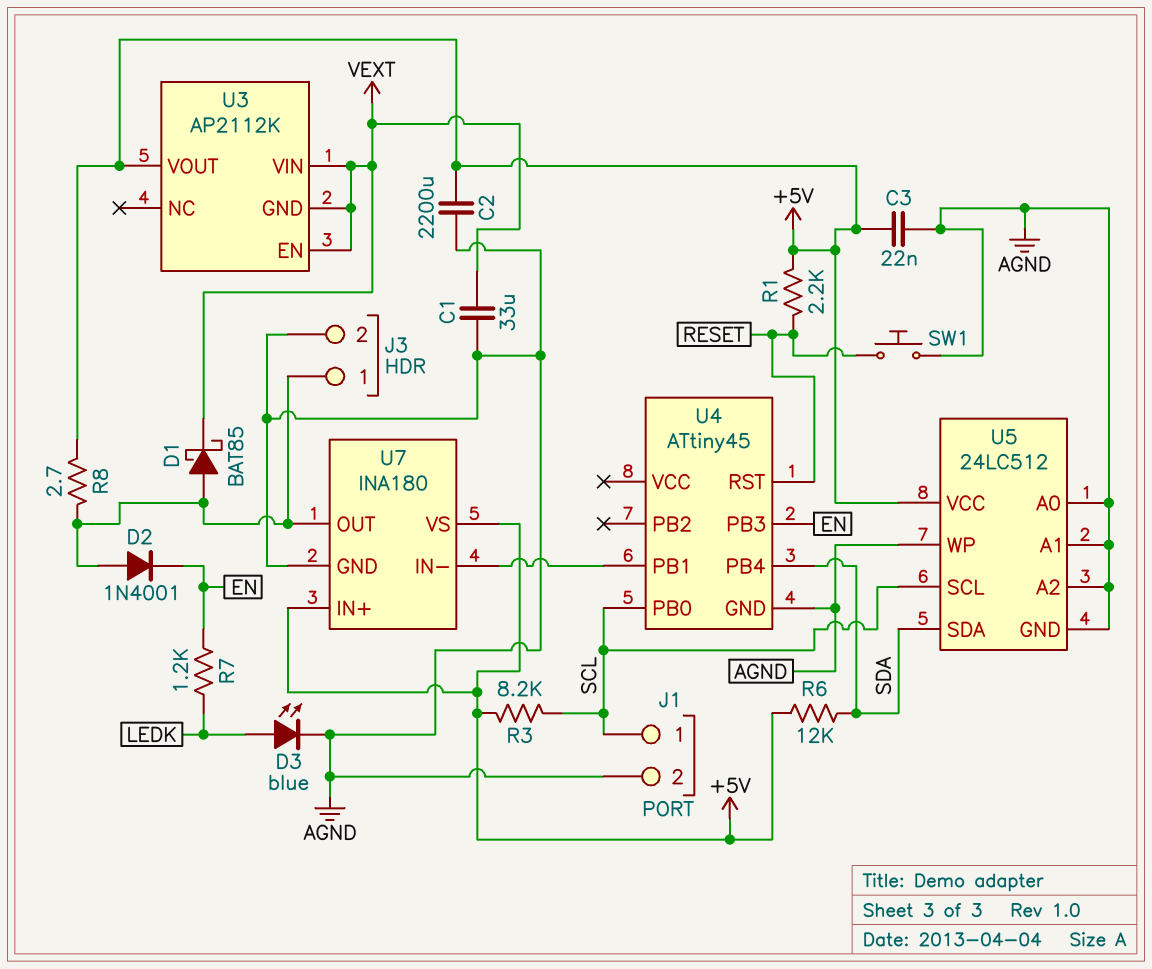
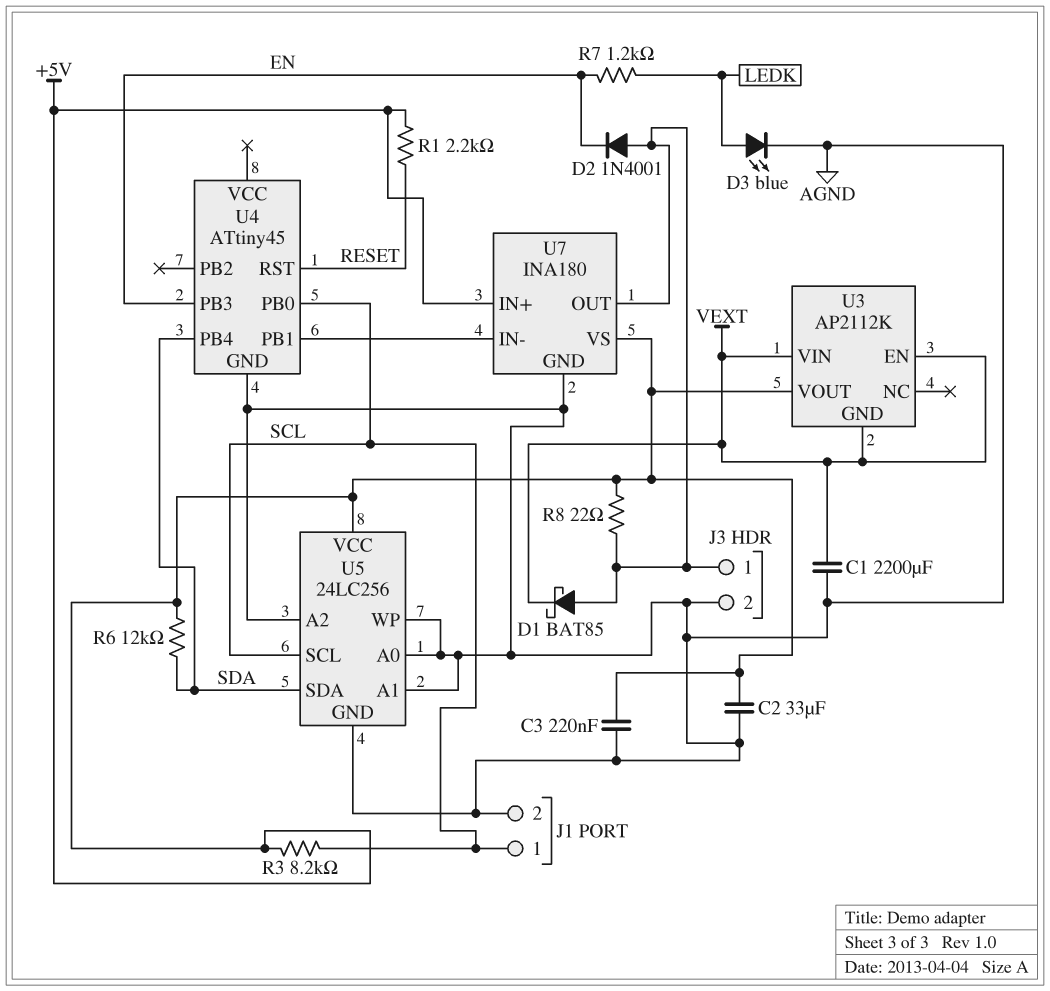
C1: 33uF (AGND, VEXT) -> 2200uF (AGND, VEXT)
C2: 2200uF (+5V, AGND) -> 33uF (+5V, AGND)
C3: 22nF (+5V, AGND) -> 220nF (+5V, AGND)
R8: 2.7 (+5V, J3/1) -> 22 (+5V, J3/1)
SW1: button (AGND, RESET) -> none
U5: 24LC512 -> 24LC256

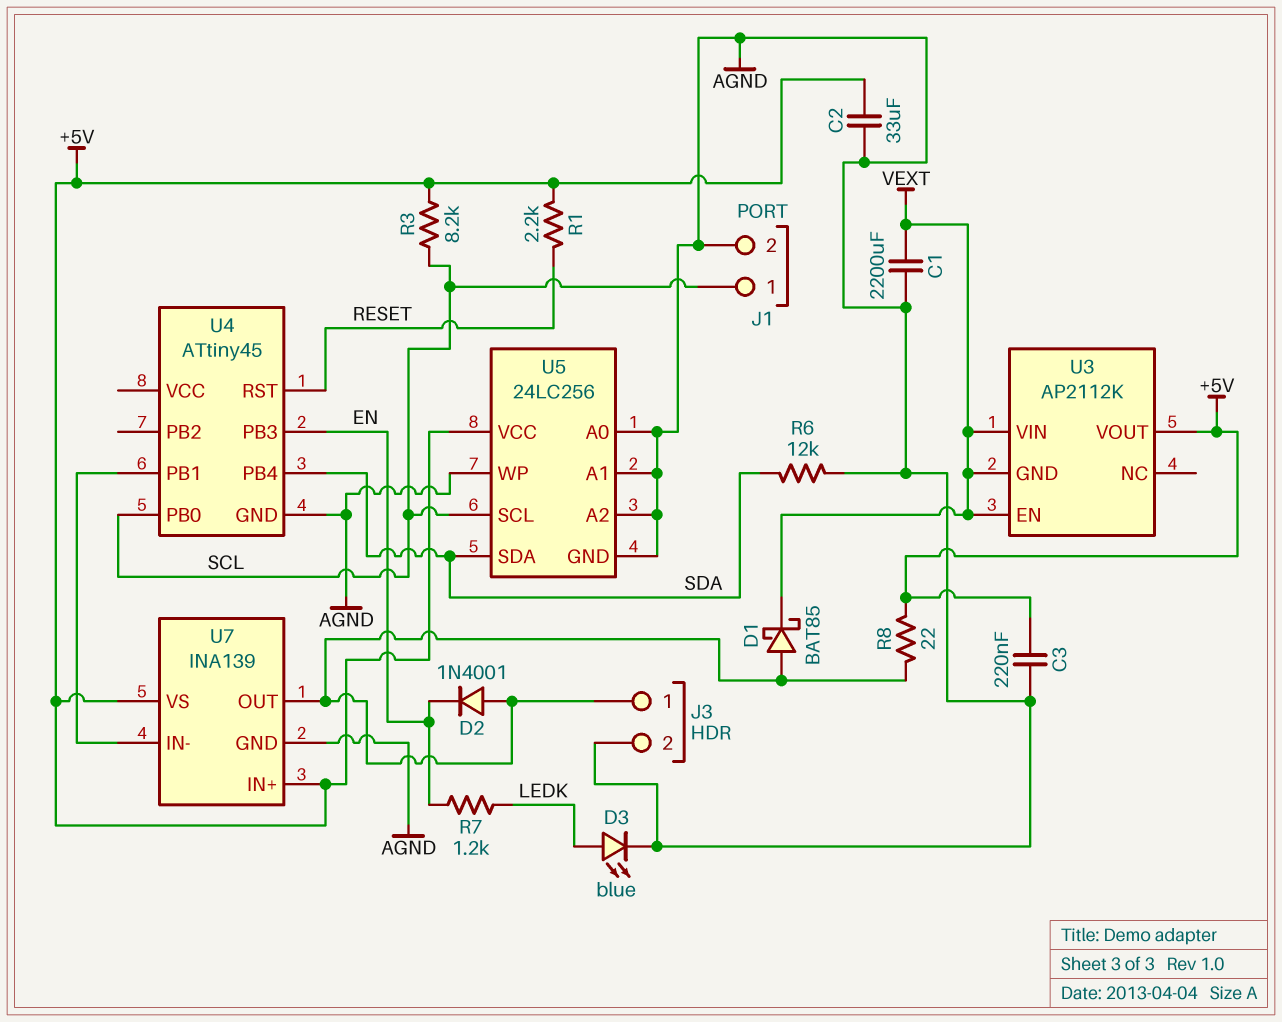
R6: 12k (+5V, SDA) -> 12k (AGND, SDA)
U7: INA180 -> INA139

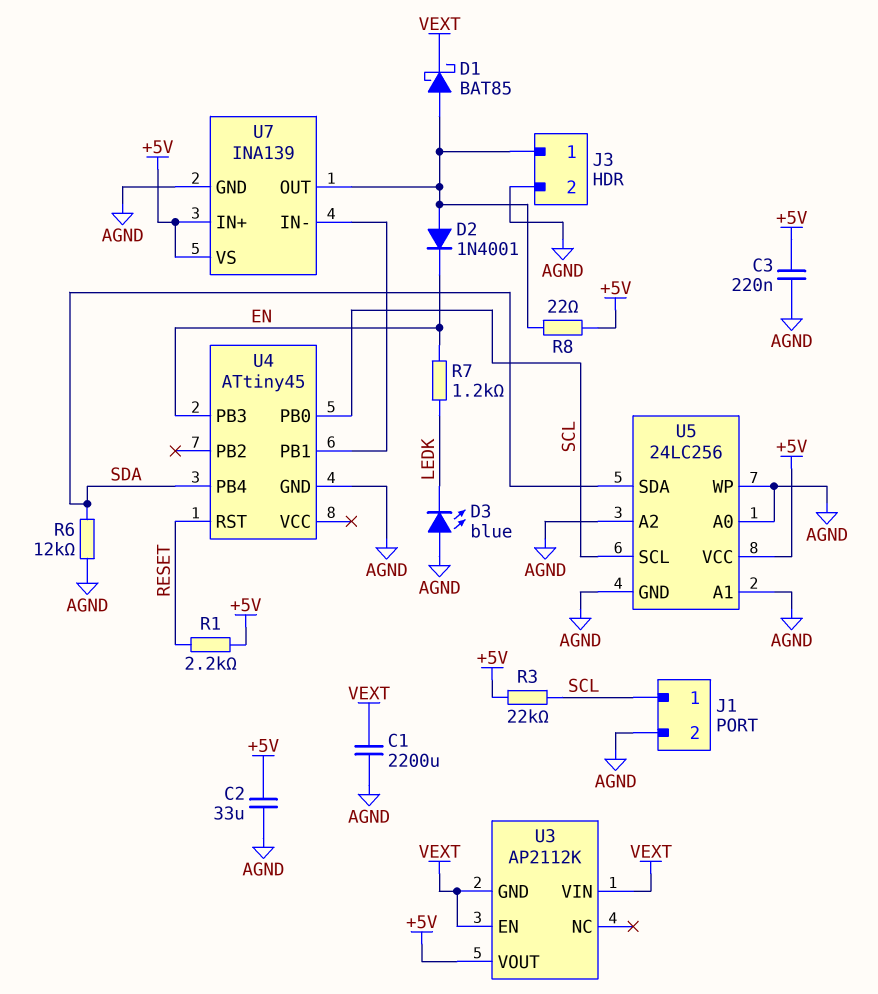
D3: LED blue (A LEDK, K AGND) -> LED blue (A AGND, K LEDK)
R3: 8.2k (+5V, SCL) -> 22k (+5V, SCL)

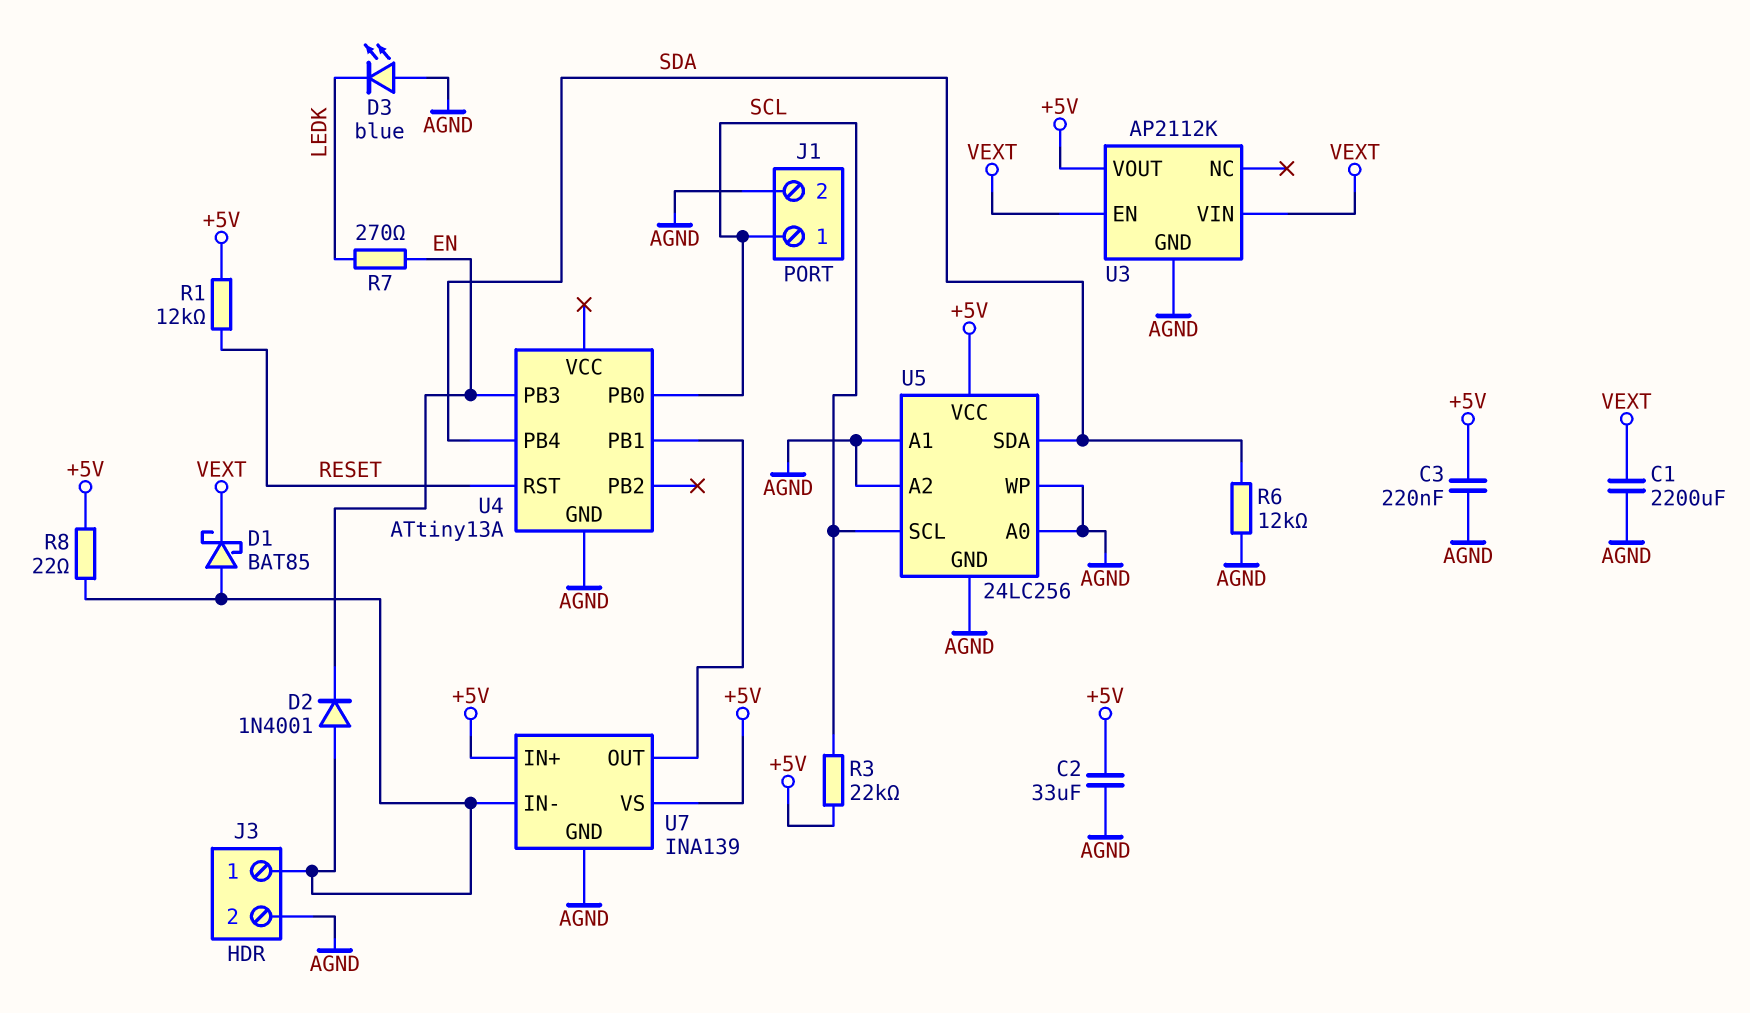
R1: 2.2k (+5V, RESET) -> 12k (+5V, RESET)
R7: 1.2k (EN, LEDK) -> 270 (EN, LEDK)
U3 pin GND: VEXT -> AGND
U4: ATtiny45 -> ATtiny13A
U7 pin IN-: U4/PB1 -> J3/1
U7 pin OUT: J3/1 -> U4/PB1

